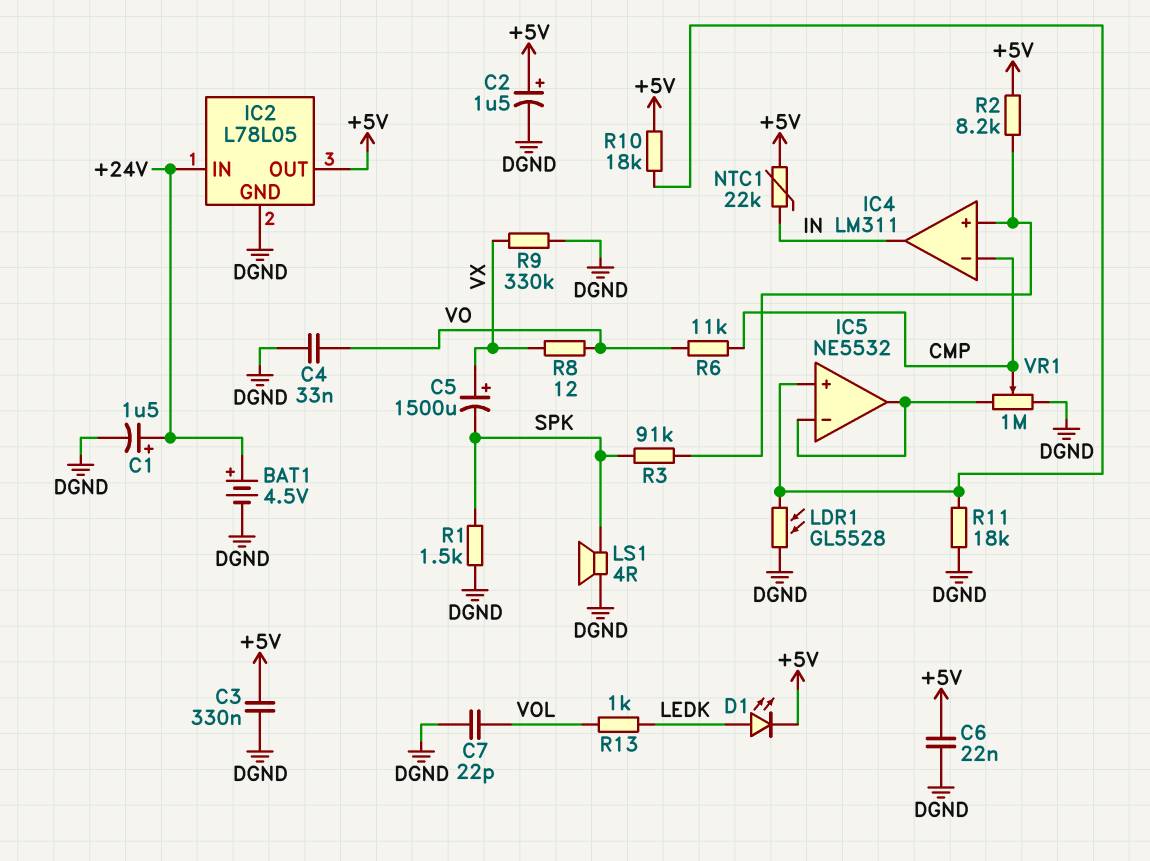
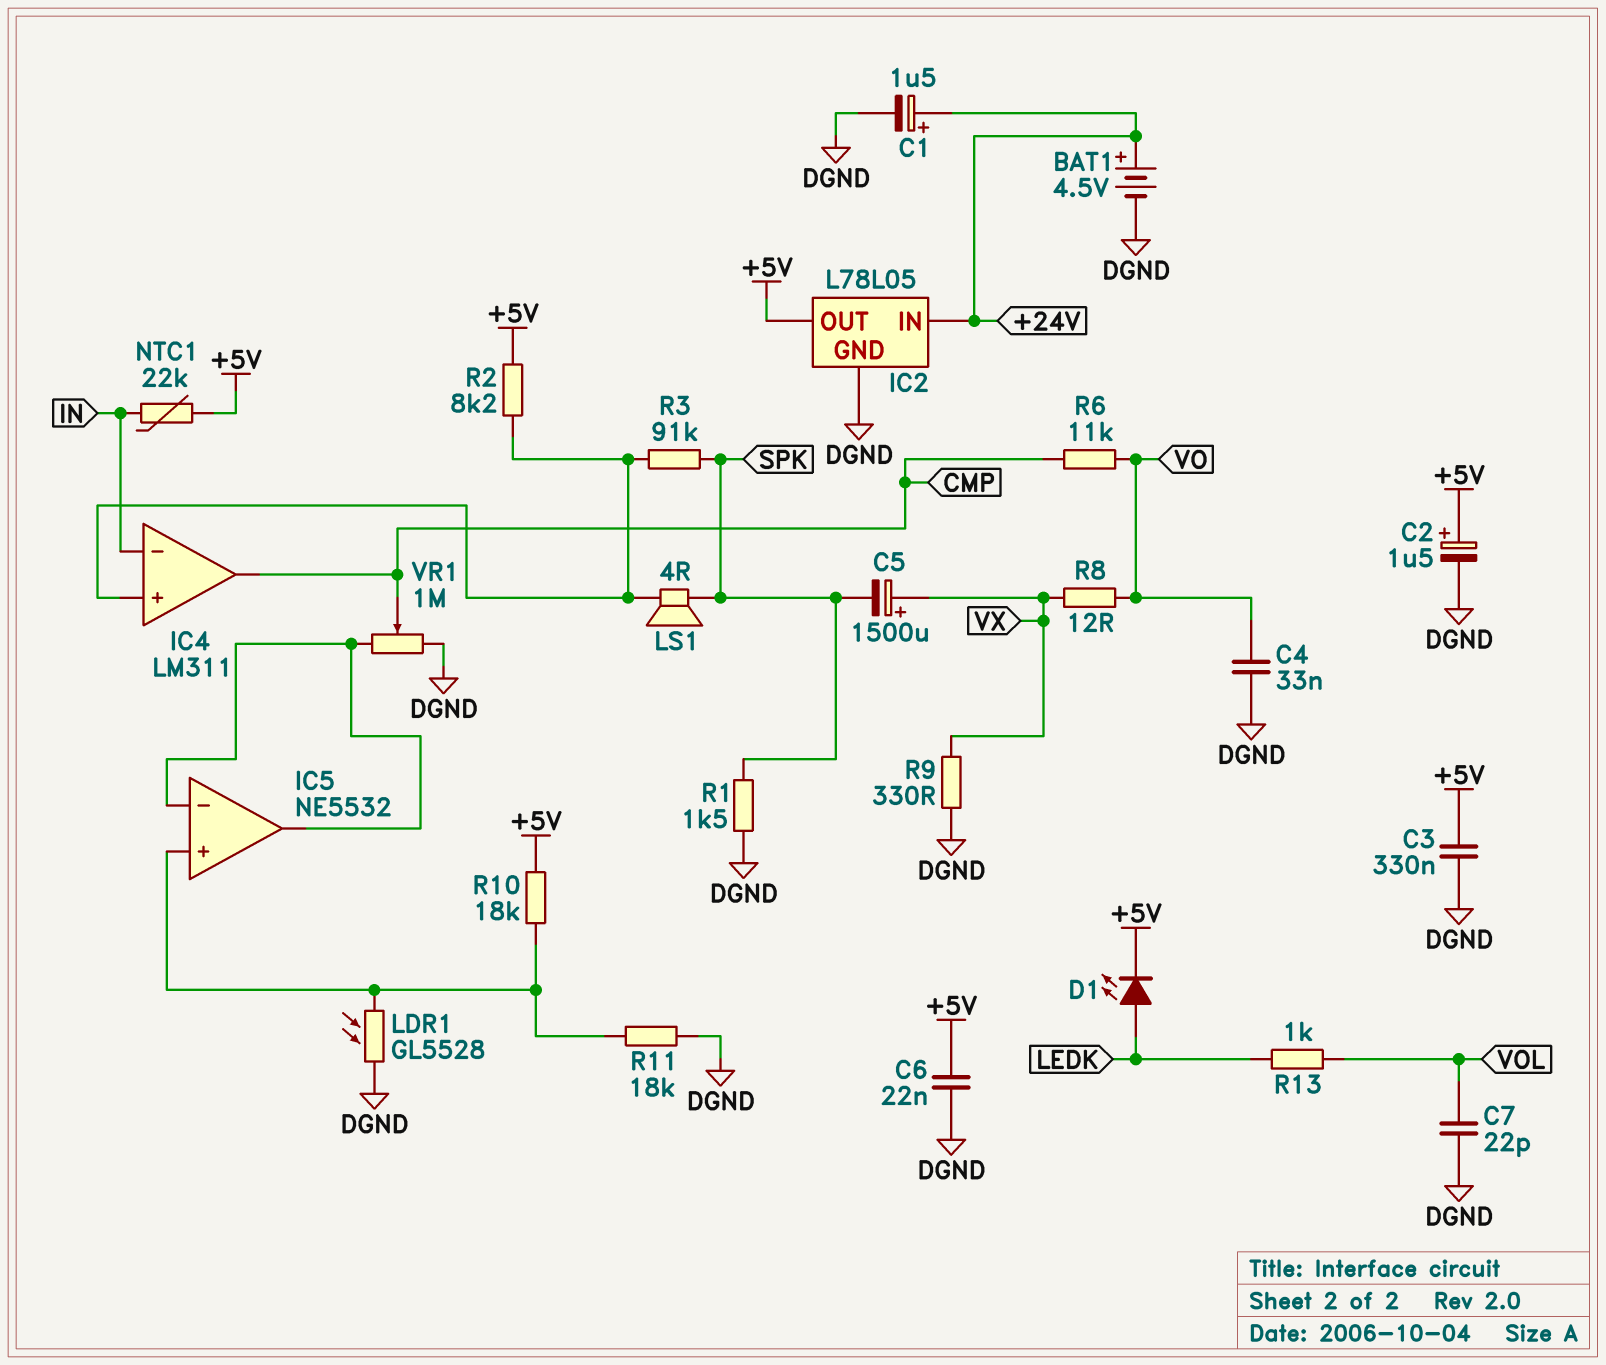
IC4 pin in-: CMP -> IN
IC4 pin out: IN -> CMP
LS1: speaker 4R (DGND, SPK) -> speaker 4R (IC4/in+, SPK)
R9: 330k (DGND, VX) -> 330 (DGND, VX)

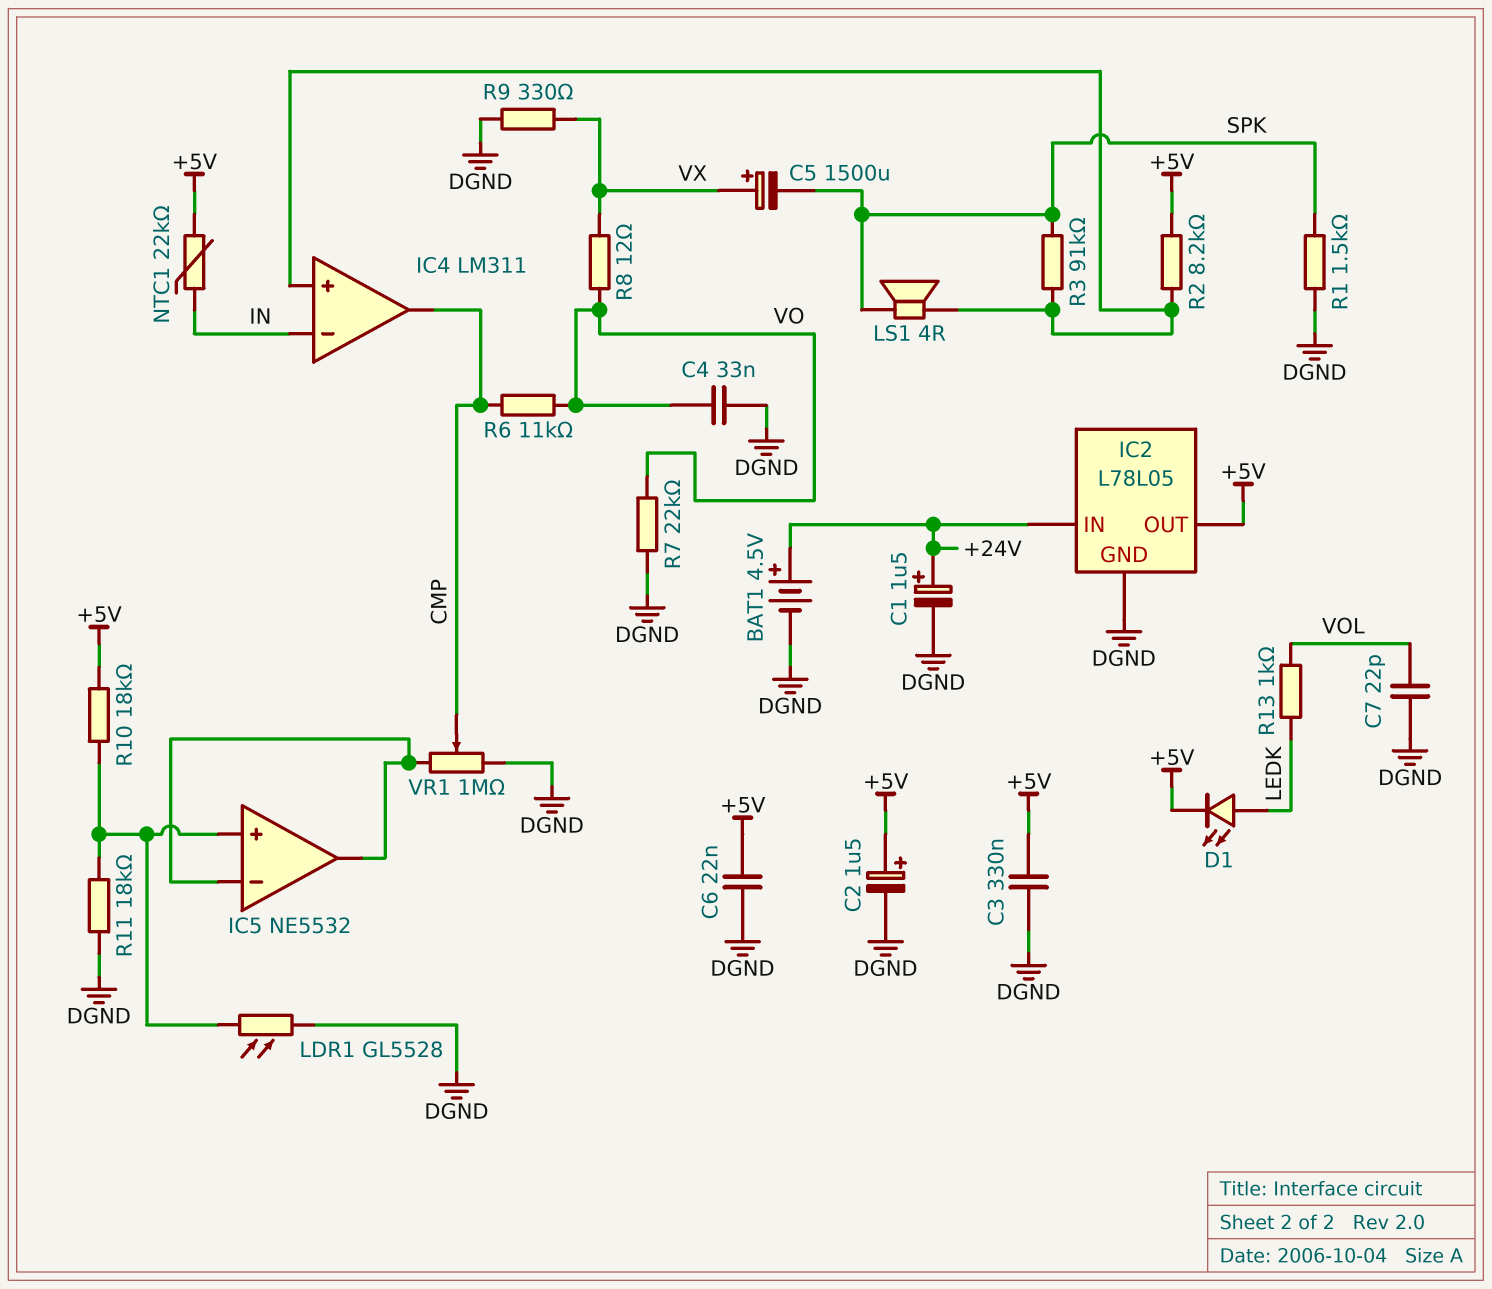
R7: none -> 22k (DGND, VO)

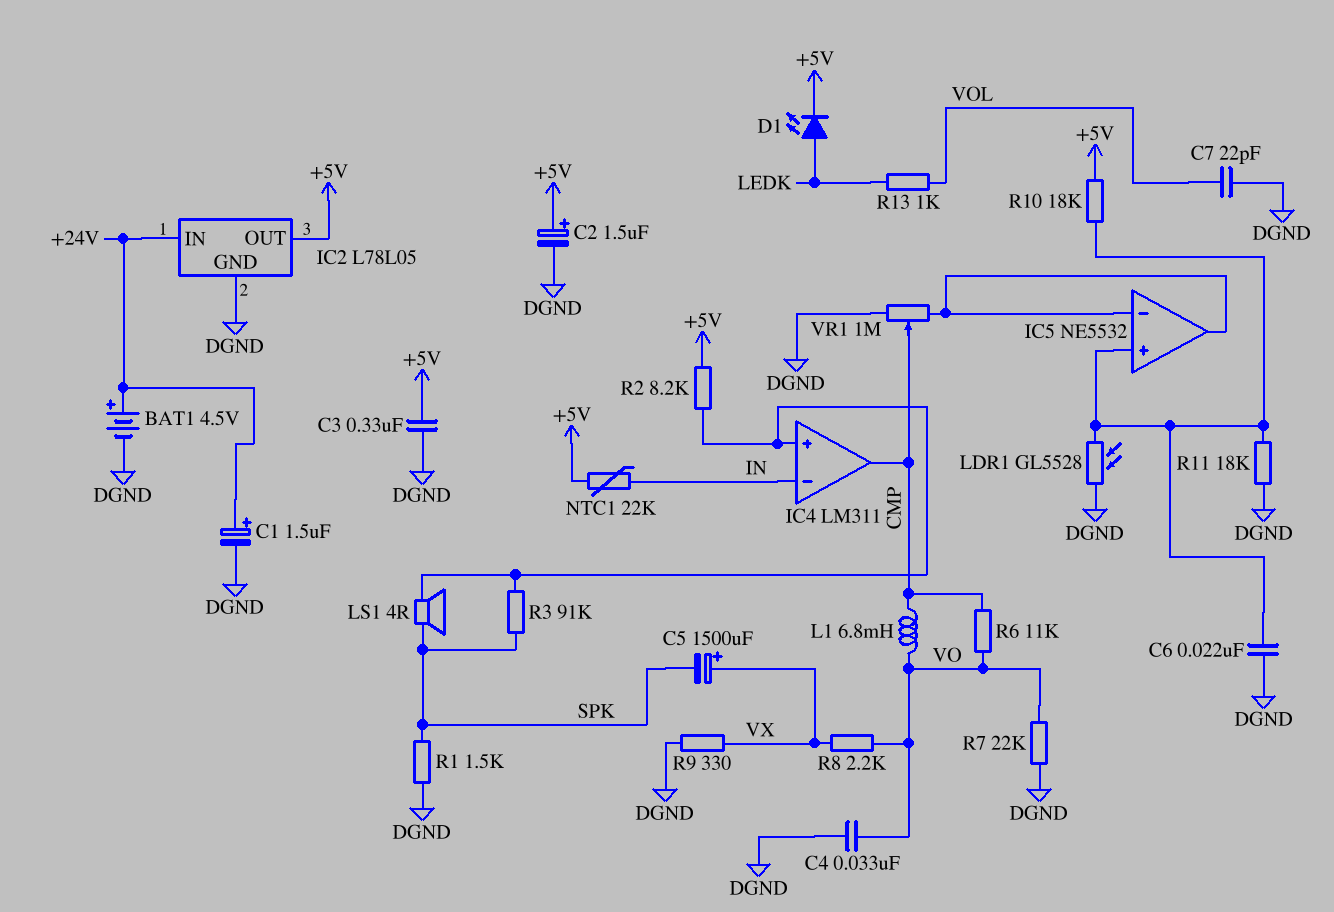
C6: 22nF (+5V, DGND) -> 22nF (DGND, IC5/in+)
L1: none -> 6.8mH (CMP, VO)
R8: 12 (VO, VX) -> 2.2k (VO, VX)

